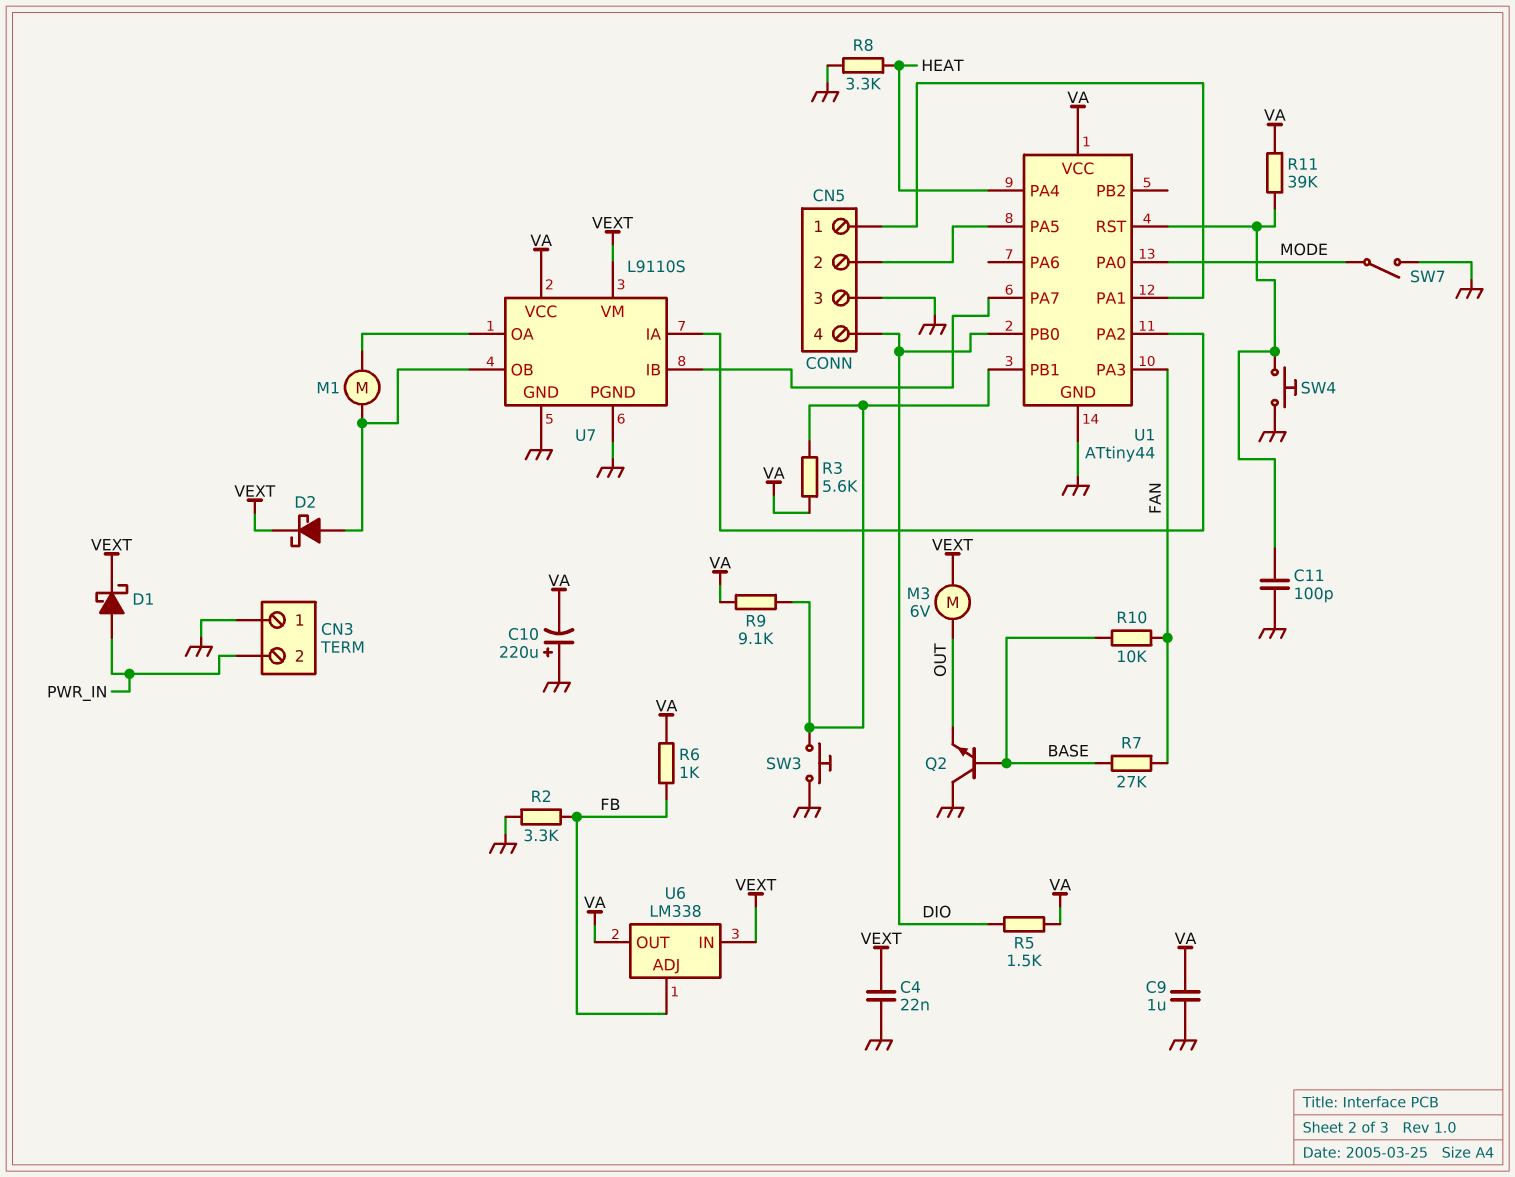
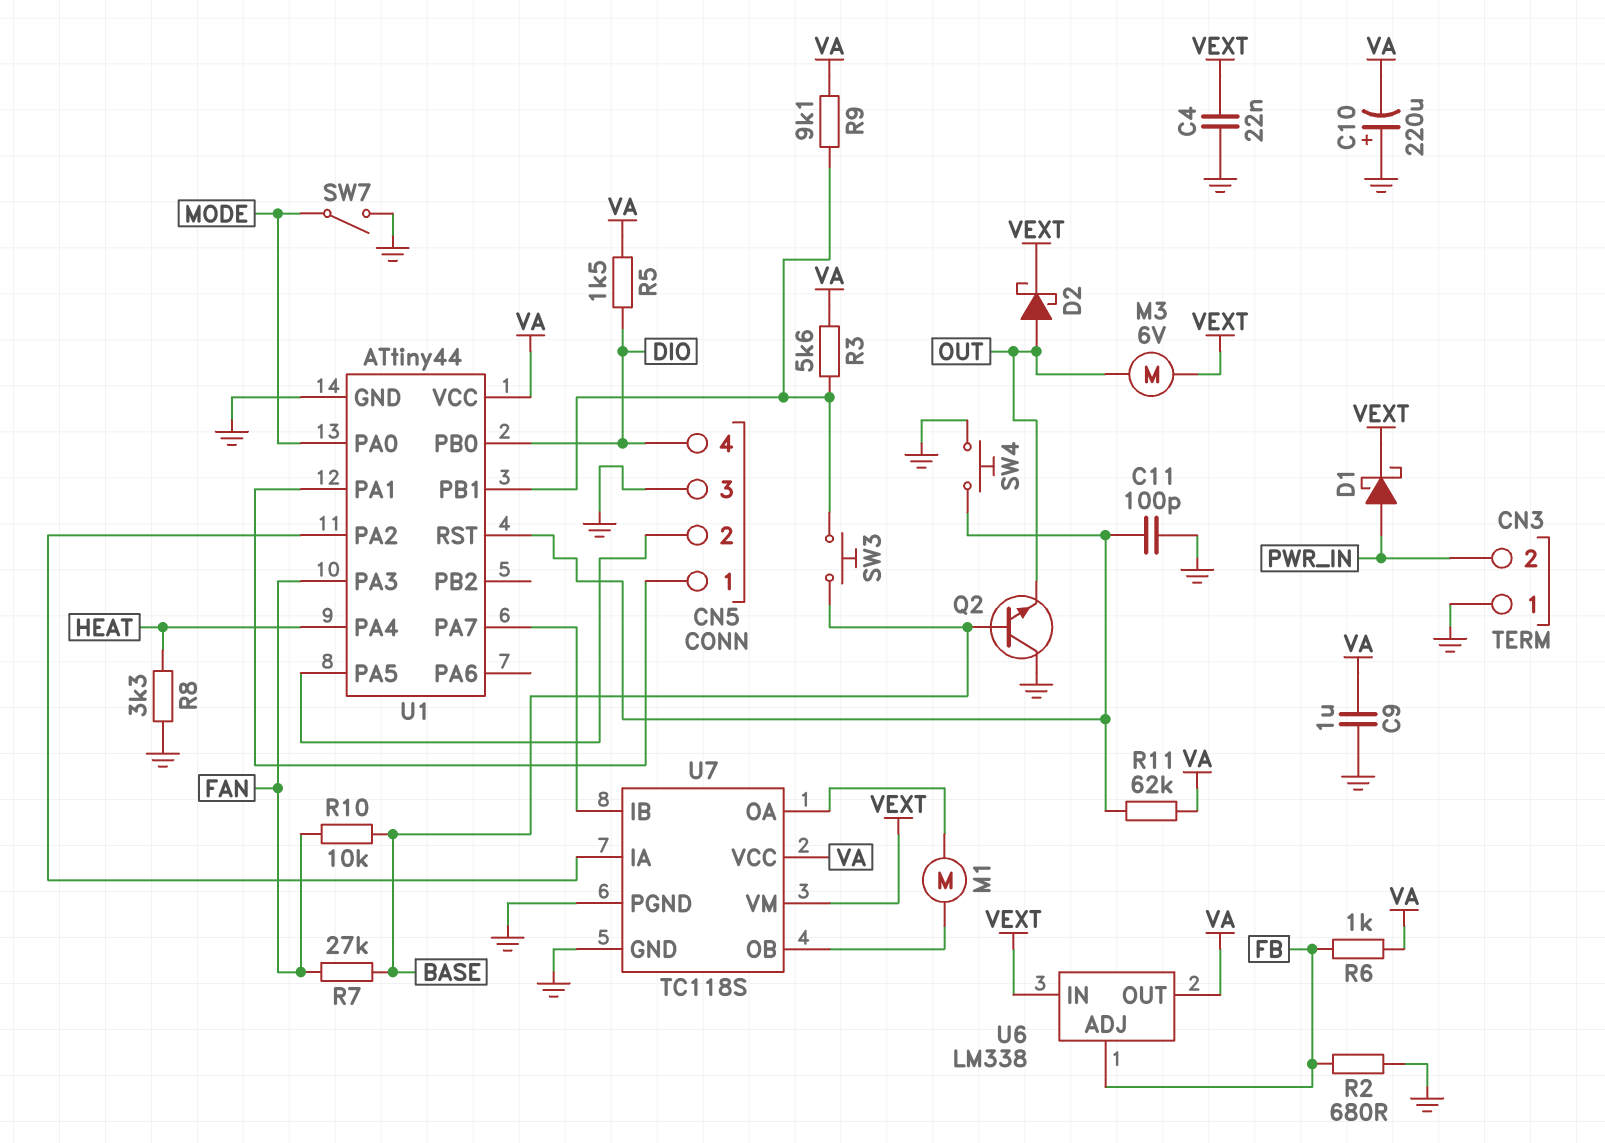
D2: schottky (A U7/OB, K VEXT) -> schottky (A OUT, K VEXT)
R2: 3.3k (FB, GND) -> 680 (FB, GND)
R11: 39k (U1/RST, VA) -> 62k (U1/RST, VA)
SW3: button (GND, U1/PB1) -> button (BASE, U1/PB1)
U7: L9110S -> TC118S

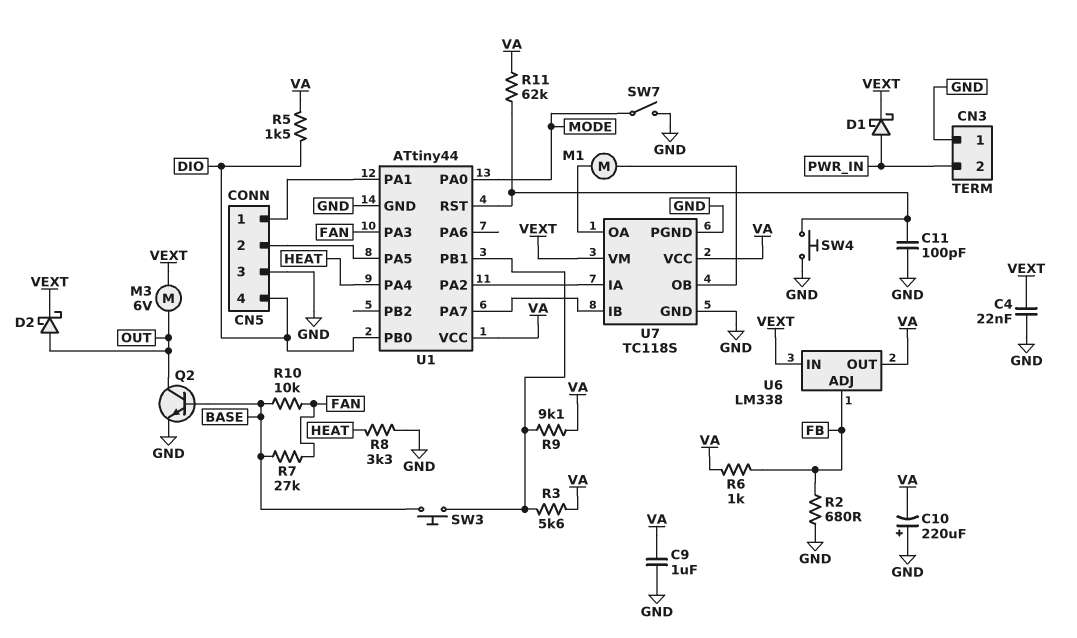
Q2: NPN (B BASE, C GND, E OUT) -> NPN (B BASE, C OUT, E GND)

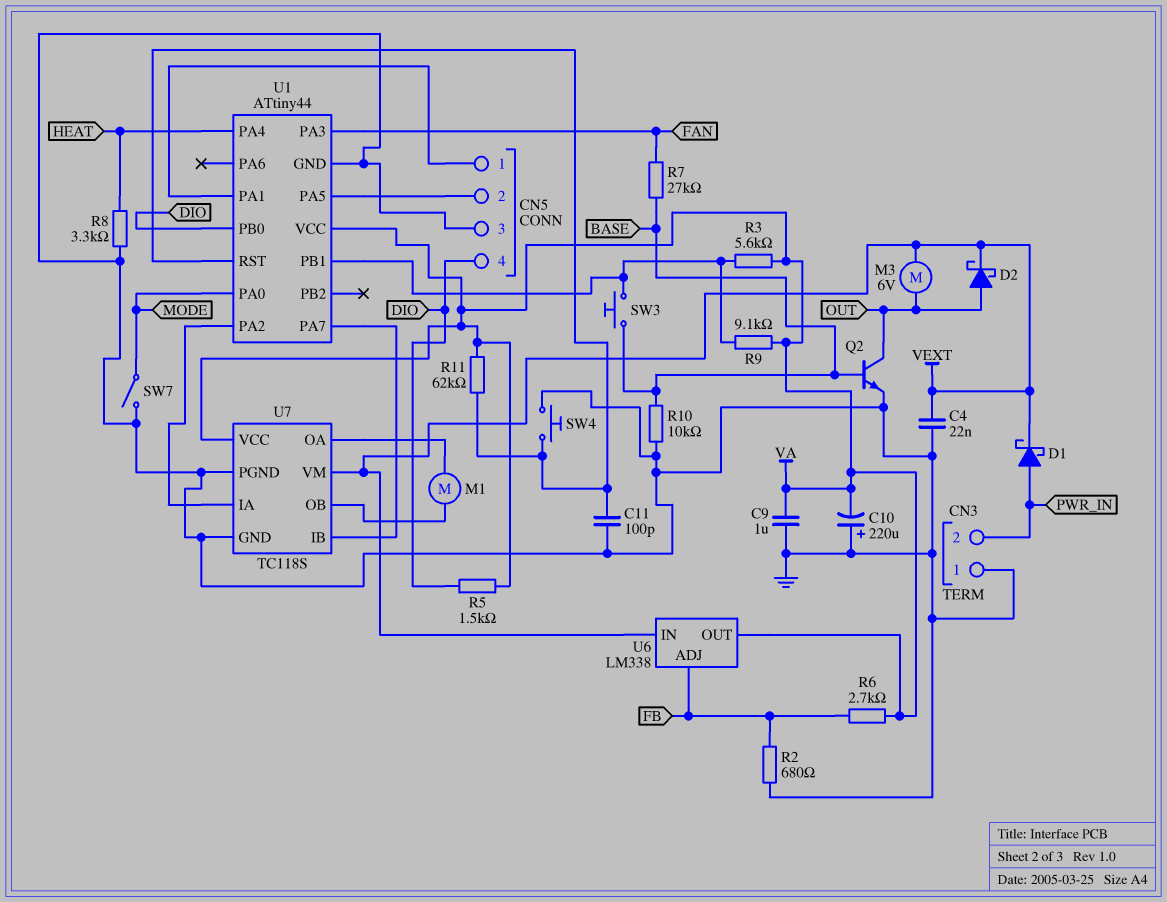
R6: 1k (FB, VA) -> 2.7k (FB, VA)
R10: 10k (BASE, FAN) -> 10k (BASE, GND)

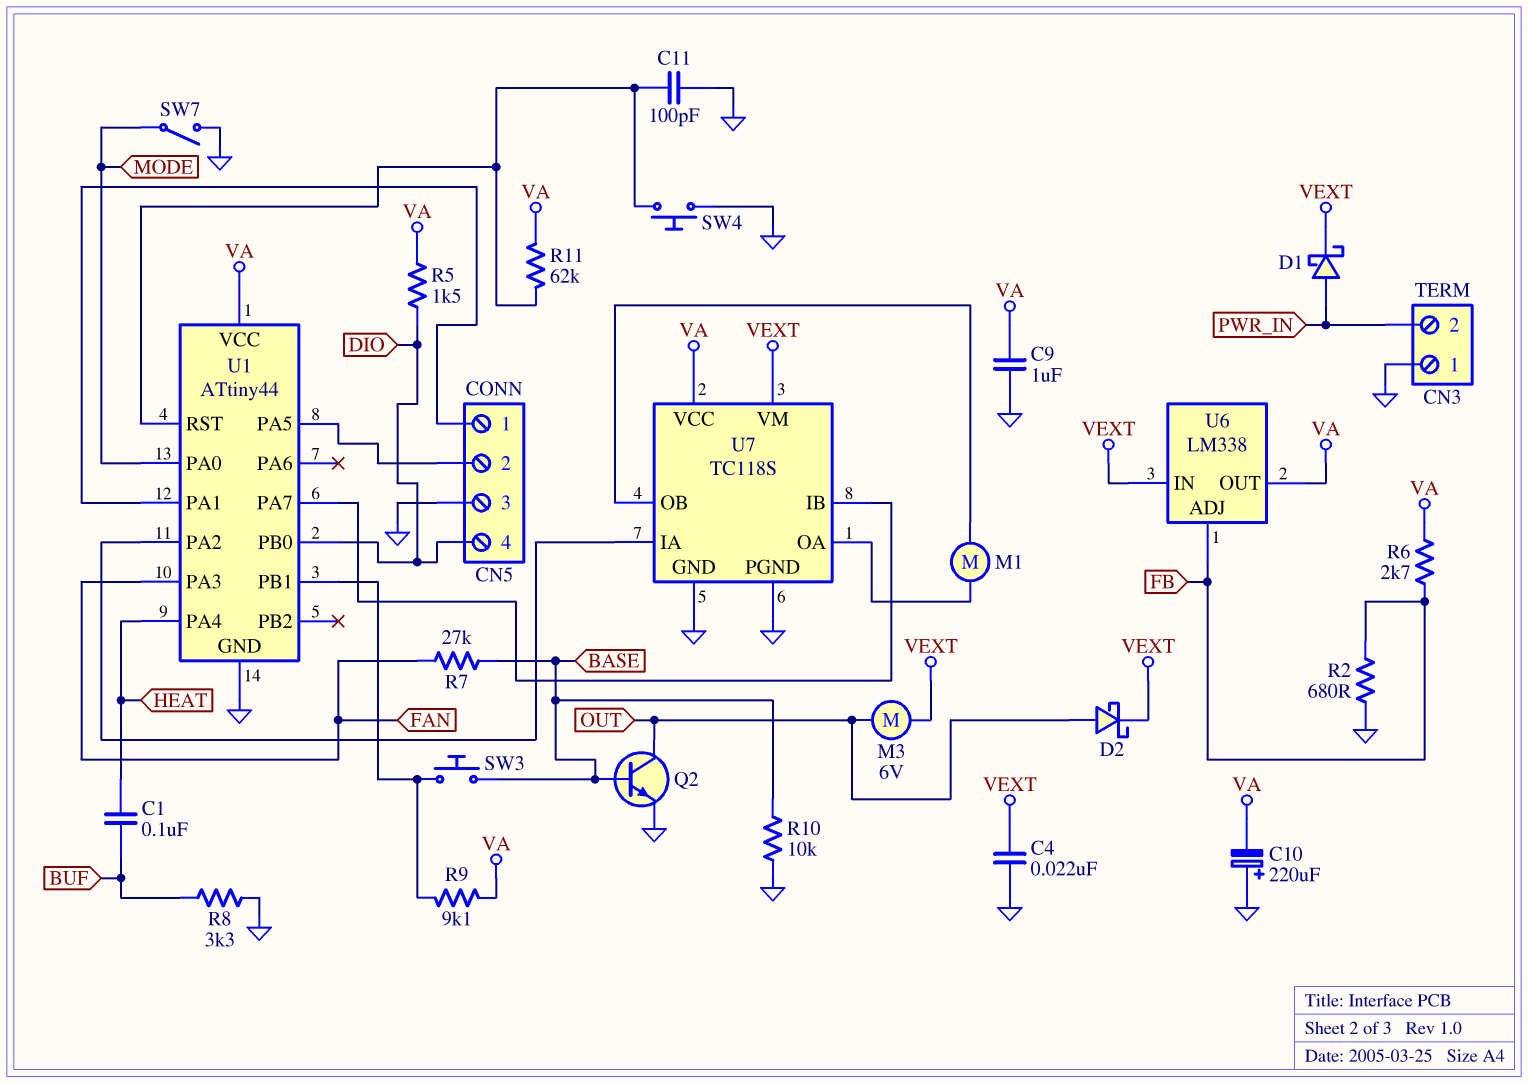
C1: none -> 100nF (BUF, HEAT)
R3: 5.6k (U1/PB1, VA) -> none
R8: 3.3k (GND, HEAT) -> 3.3k (BUF, GND)

